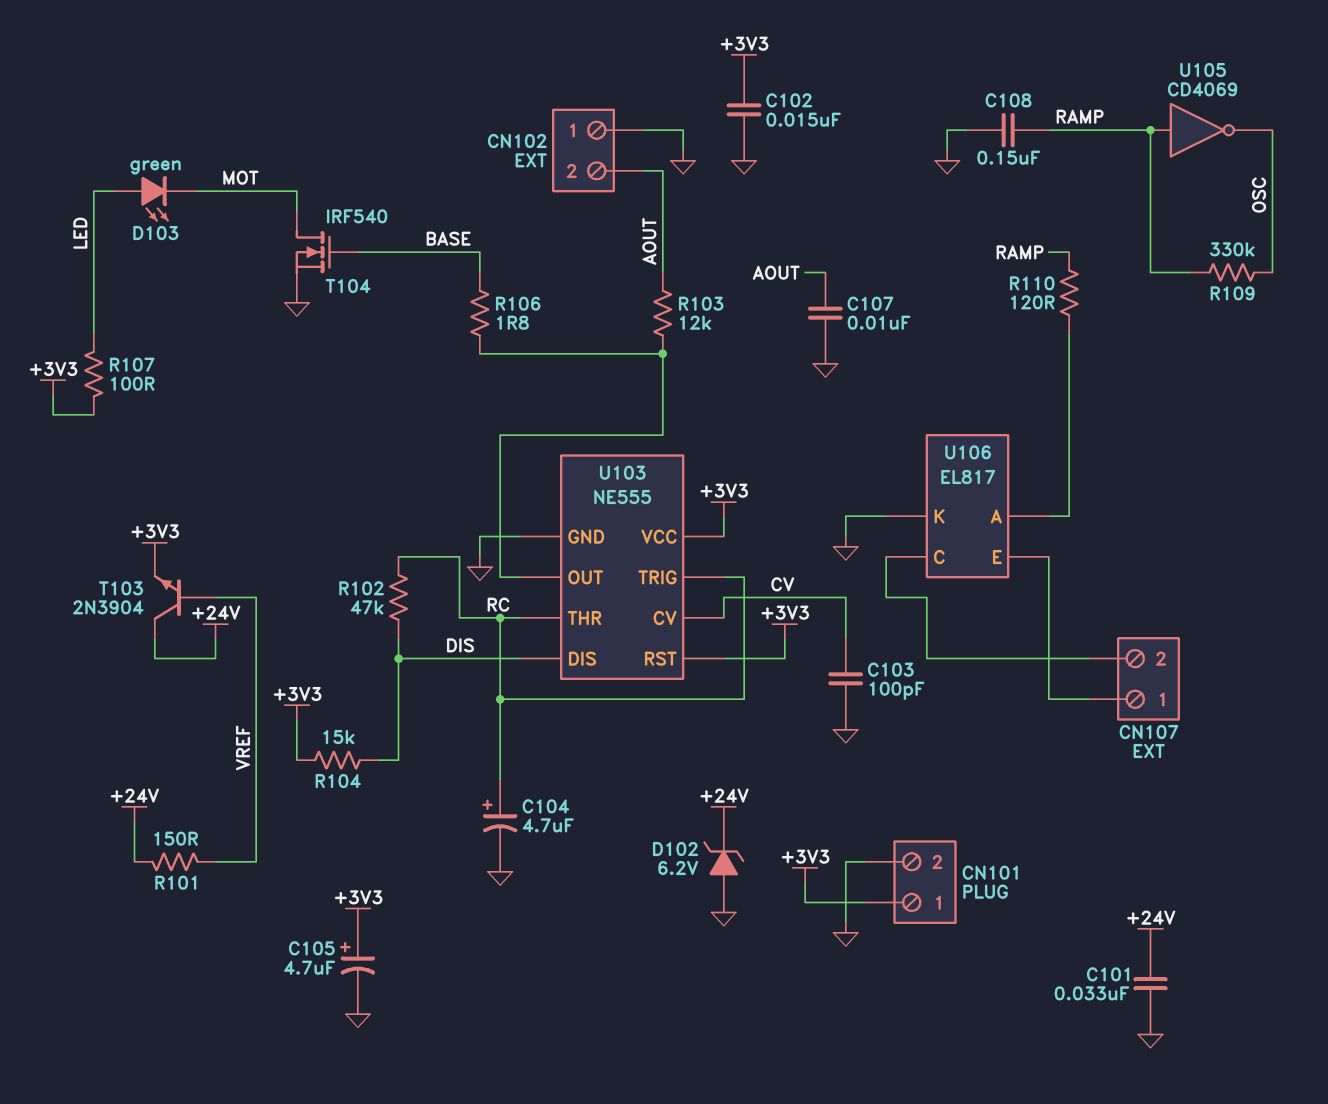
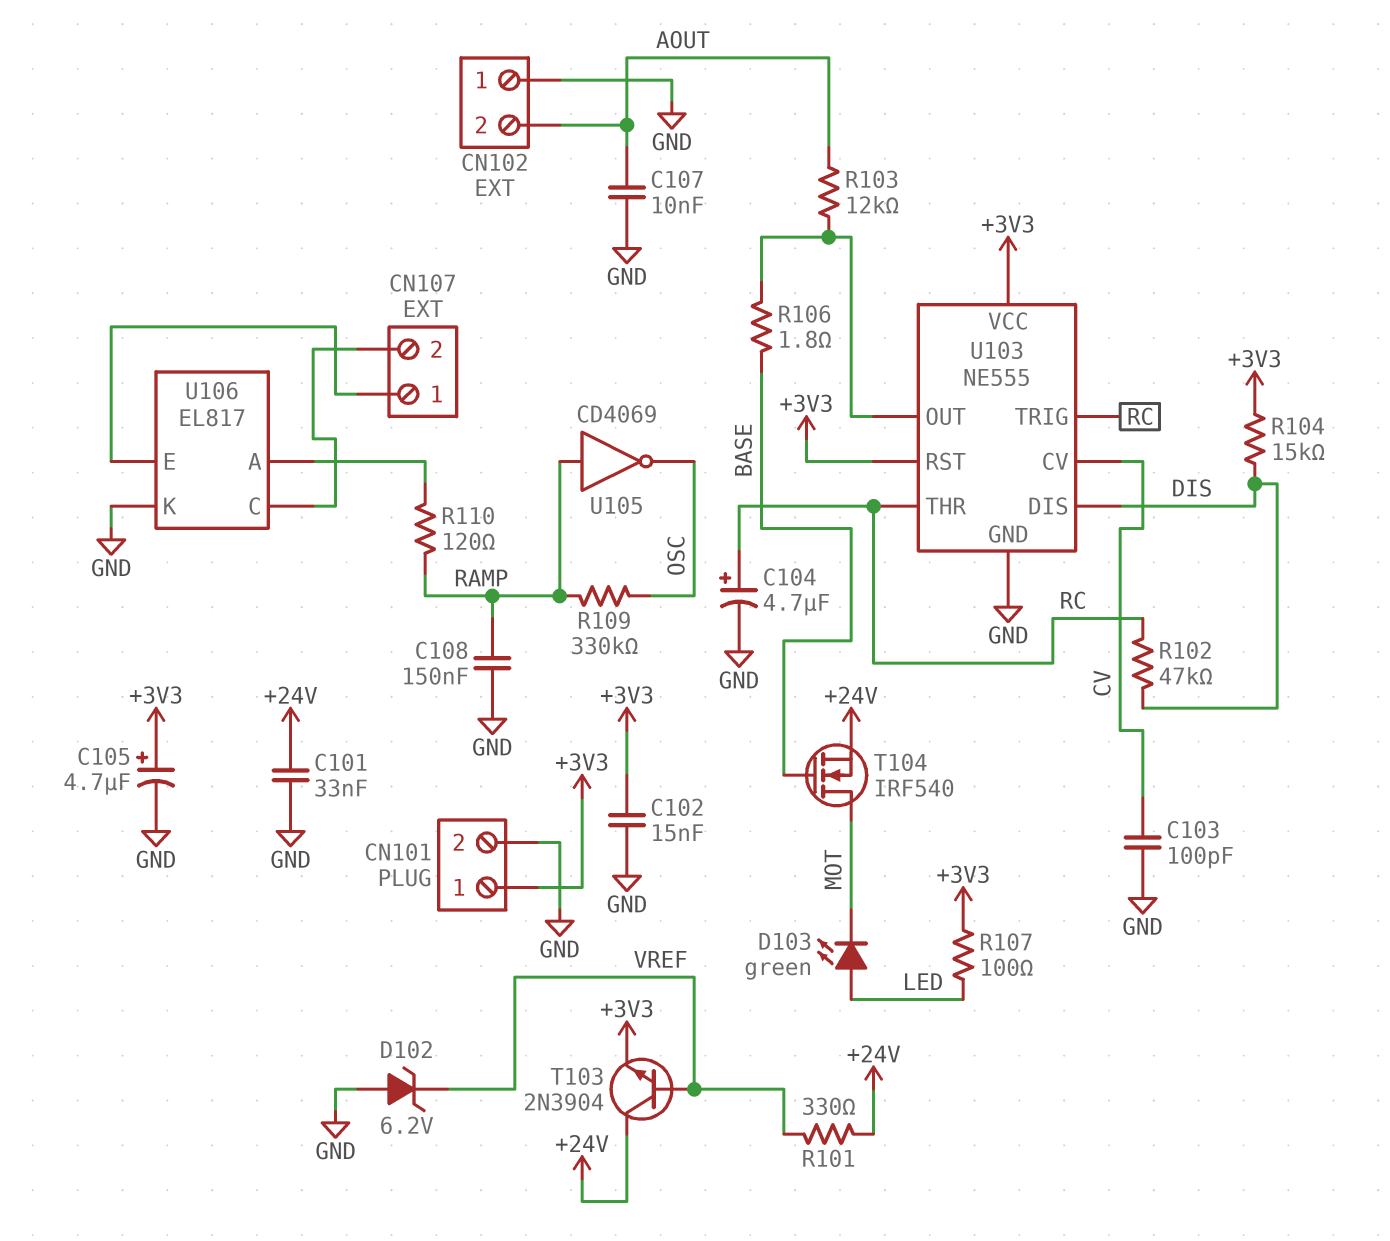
D102: zener 6.2V (A GND, K +24V) -> zener 6.2V (A GND, K VREF)
R101: 150 (+24V, VREF) -> 330 (+24V, VREF)
T104: NMOS IRF540 (G BASE, D MOT, S GND) -> NMOS IRF540 (G BASE, D MOT, S +24V)

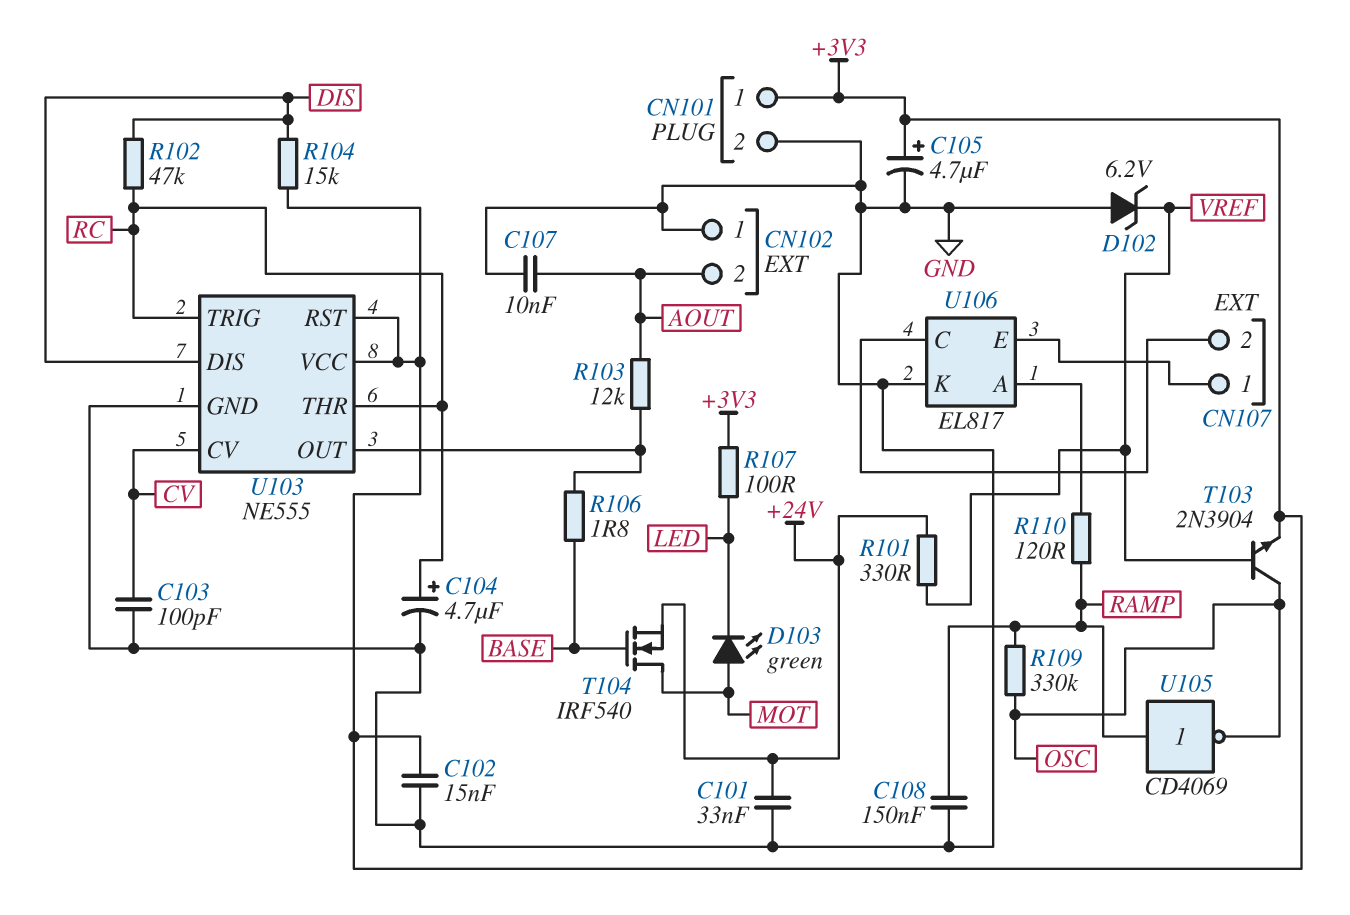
D103: LED green (A LED, K MOT) -> LED green (A MOT, K LED)
T103: NPN 2N3904 (B VREF, C +24V, E +3V3) -> NPN 2N3904 (B VREF, C OSC, E +3V3)

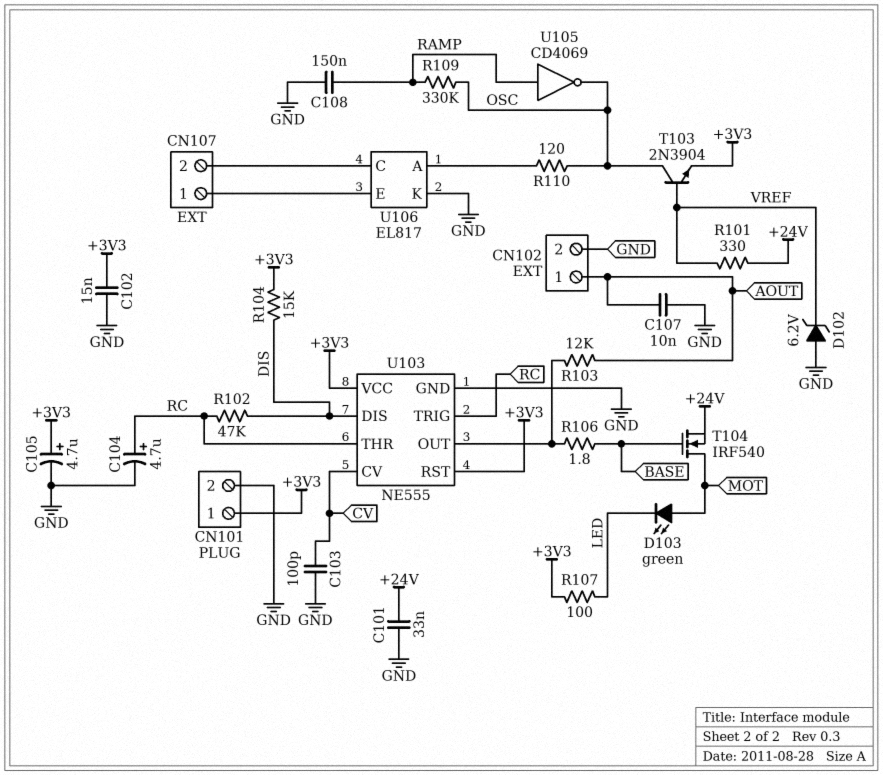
CN102 pin 1: GND -> AOUT
CN102 pin 2: AOUT -> GND
R110: 120 (RAMP, U106/A) -> 120 (OSC, U106/A)

